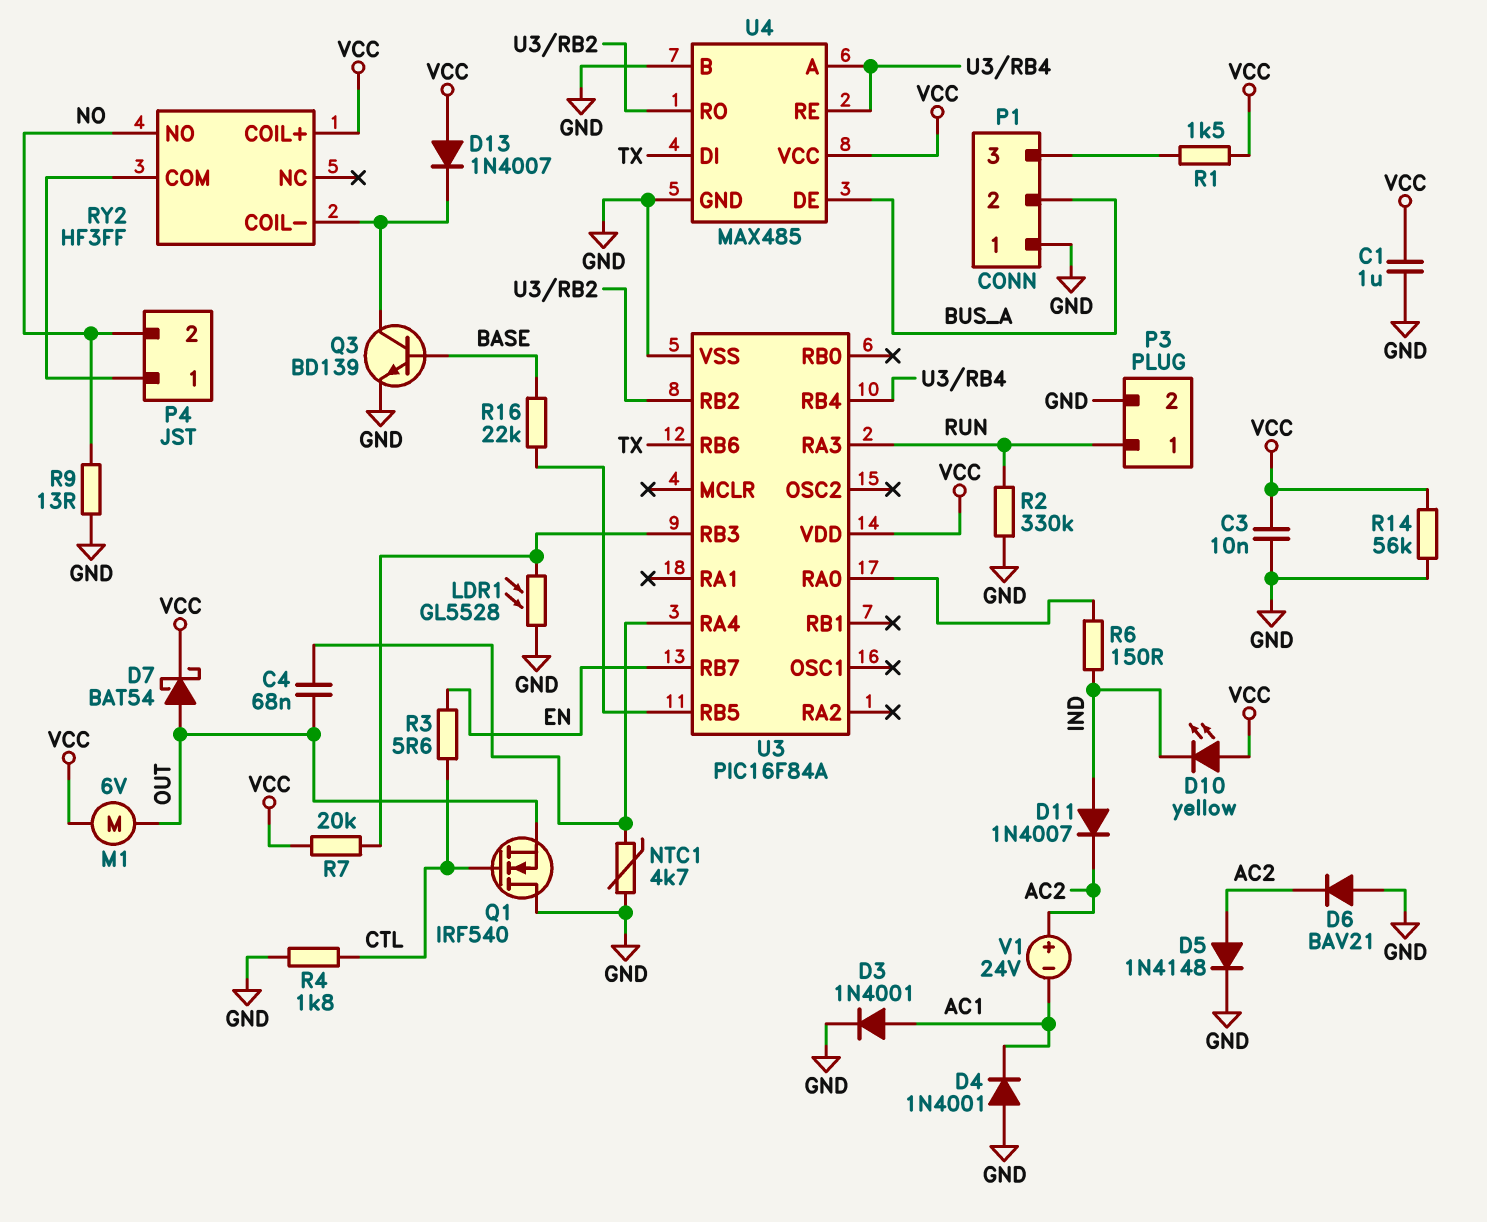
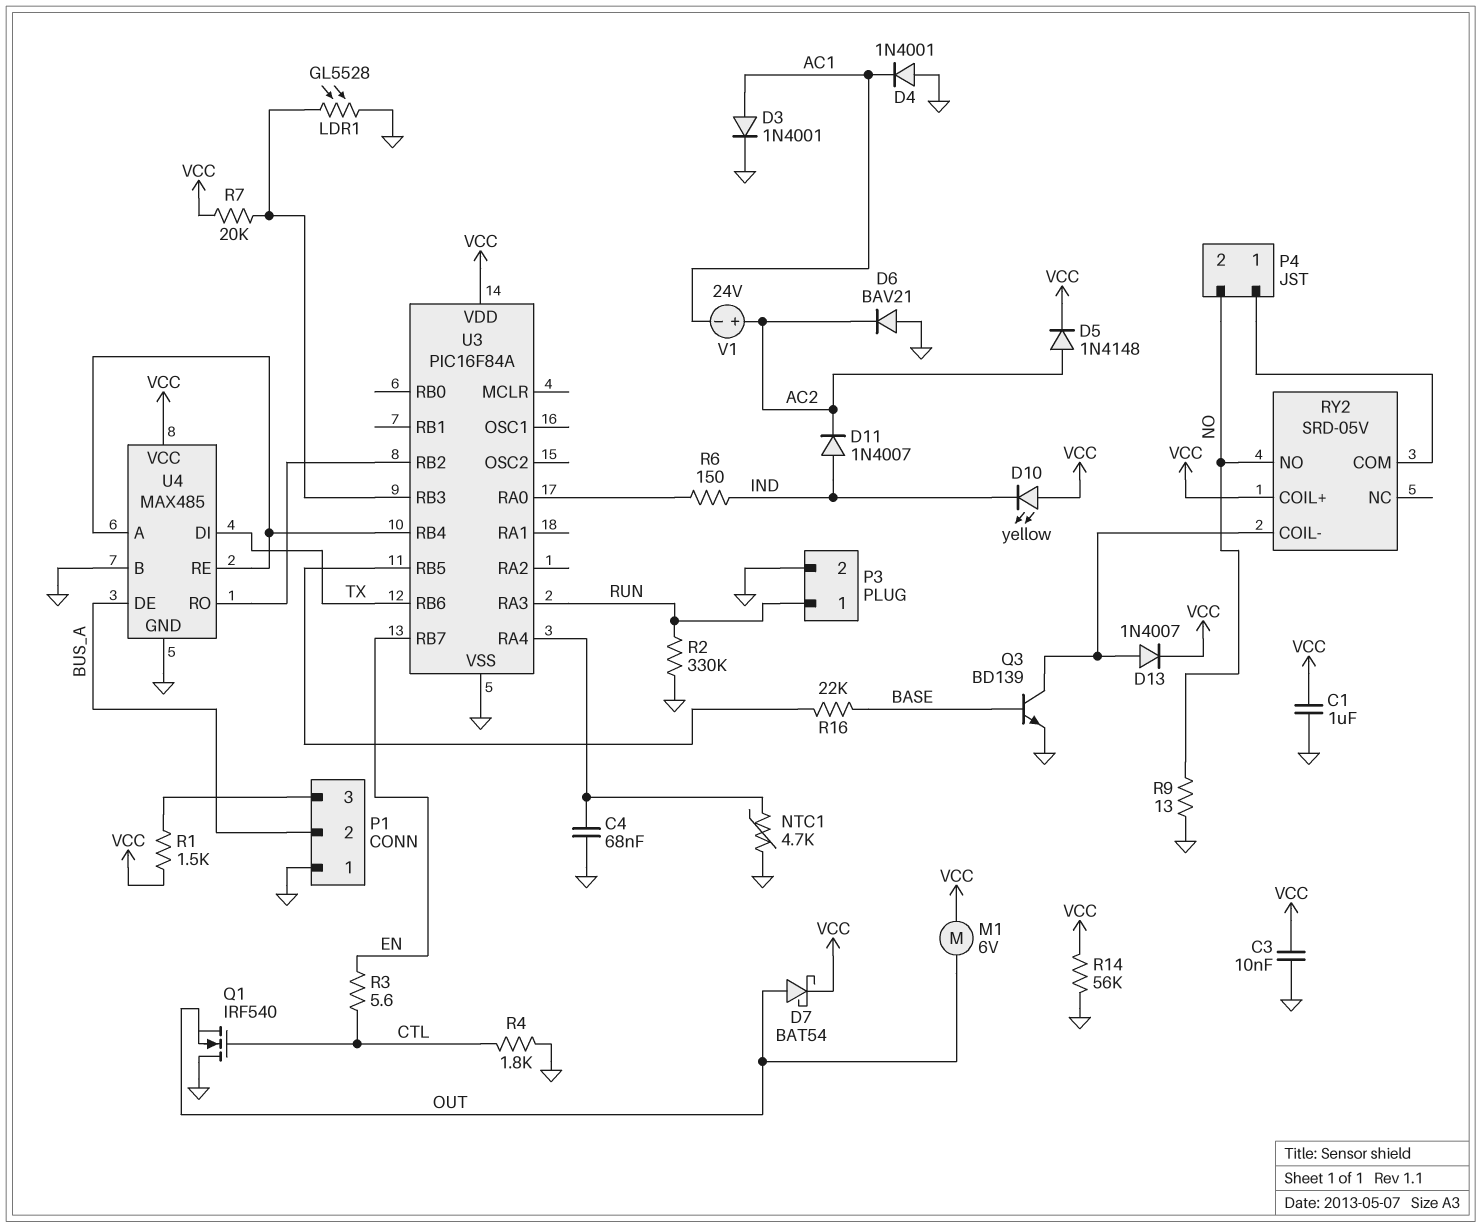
C4: 68nF (OUT, U3/RA4) -> 68nF (GND, U3/RA4)
D5: diode 1N4148 (A AC2, K GND) -> diode 1N4148 (A AC2, K VCC)
D13: diode 1N4007 (A VCC, K RY2/COIL-) -> diode 1N4007 (A RY2/COIL-, K VCC)
RY2: HF3FF -> SRD-05V

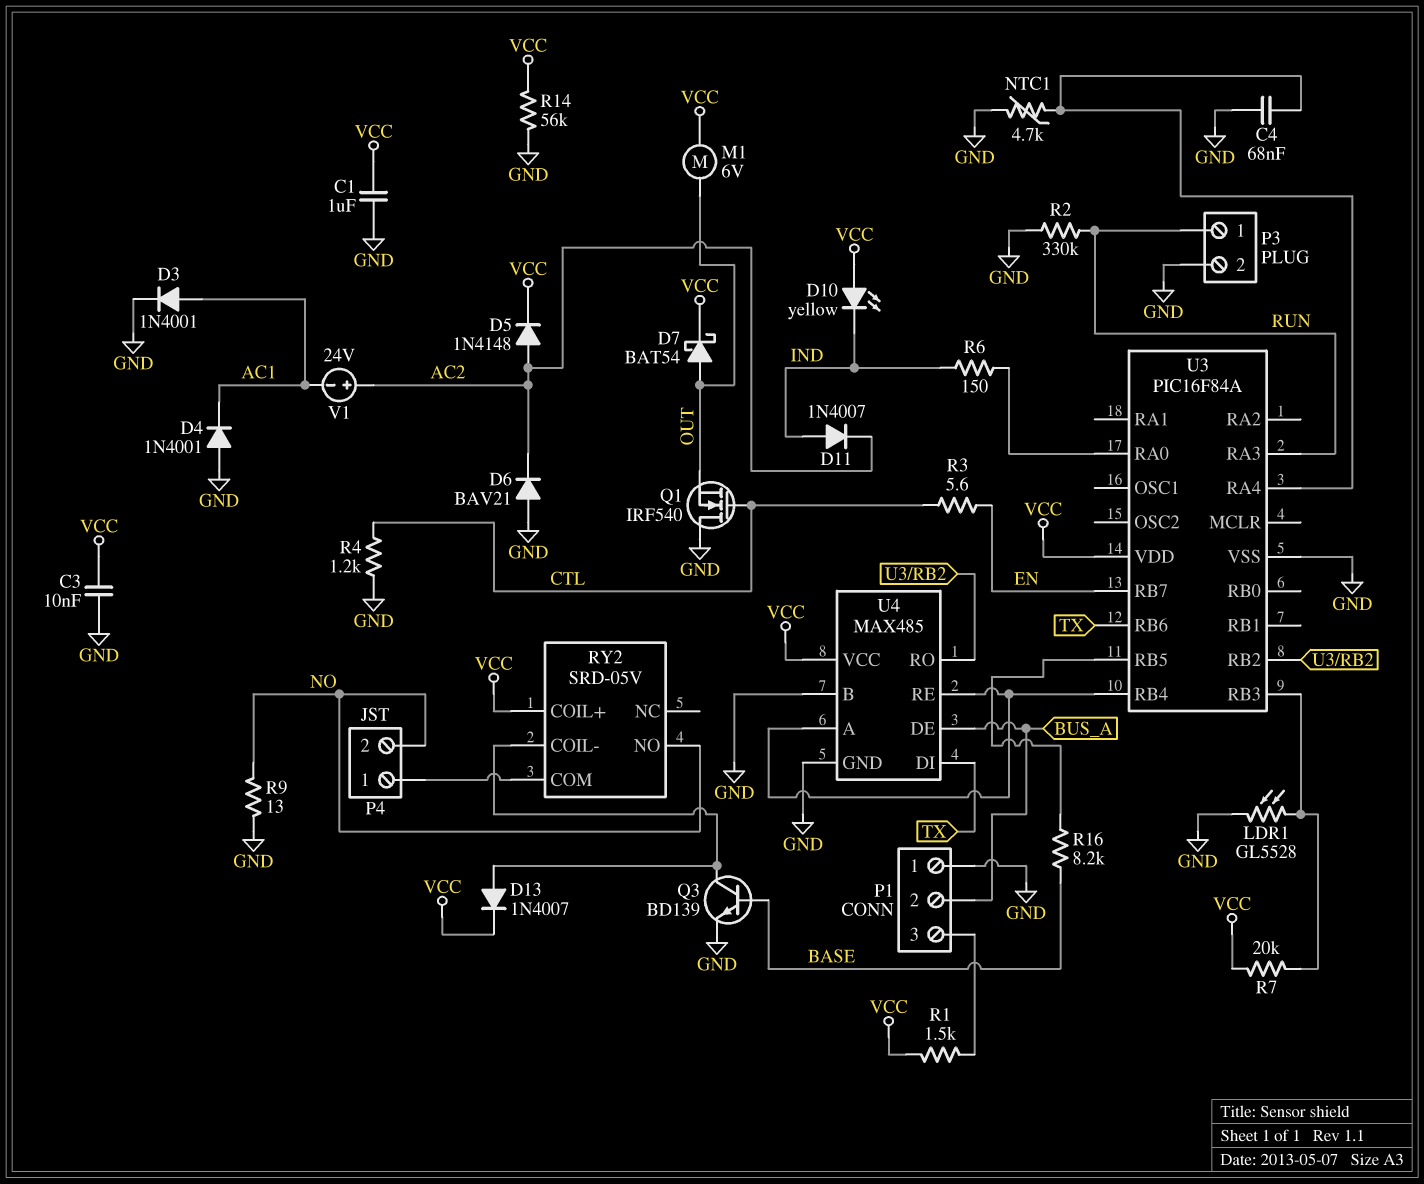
R4: 1.8k (CTL, GND) -> 1.2k (CTL, GND)
R16: 22k (BASE, U3/RB5) -> 8.2k (BASE, U3/RB5)

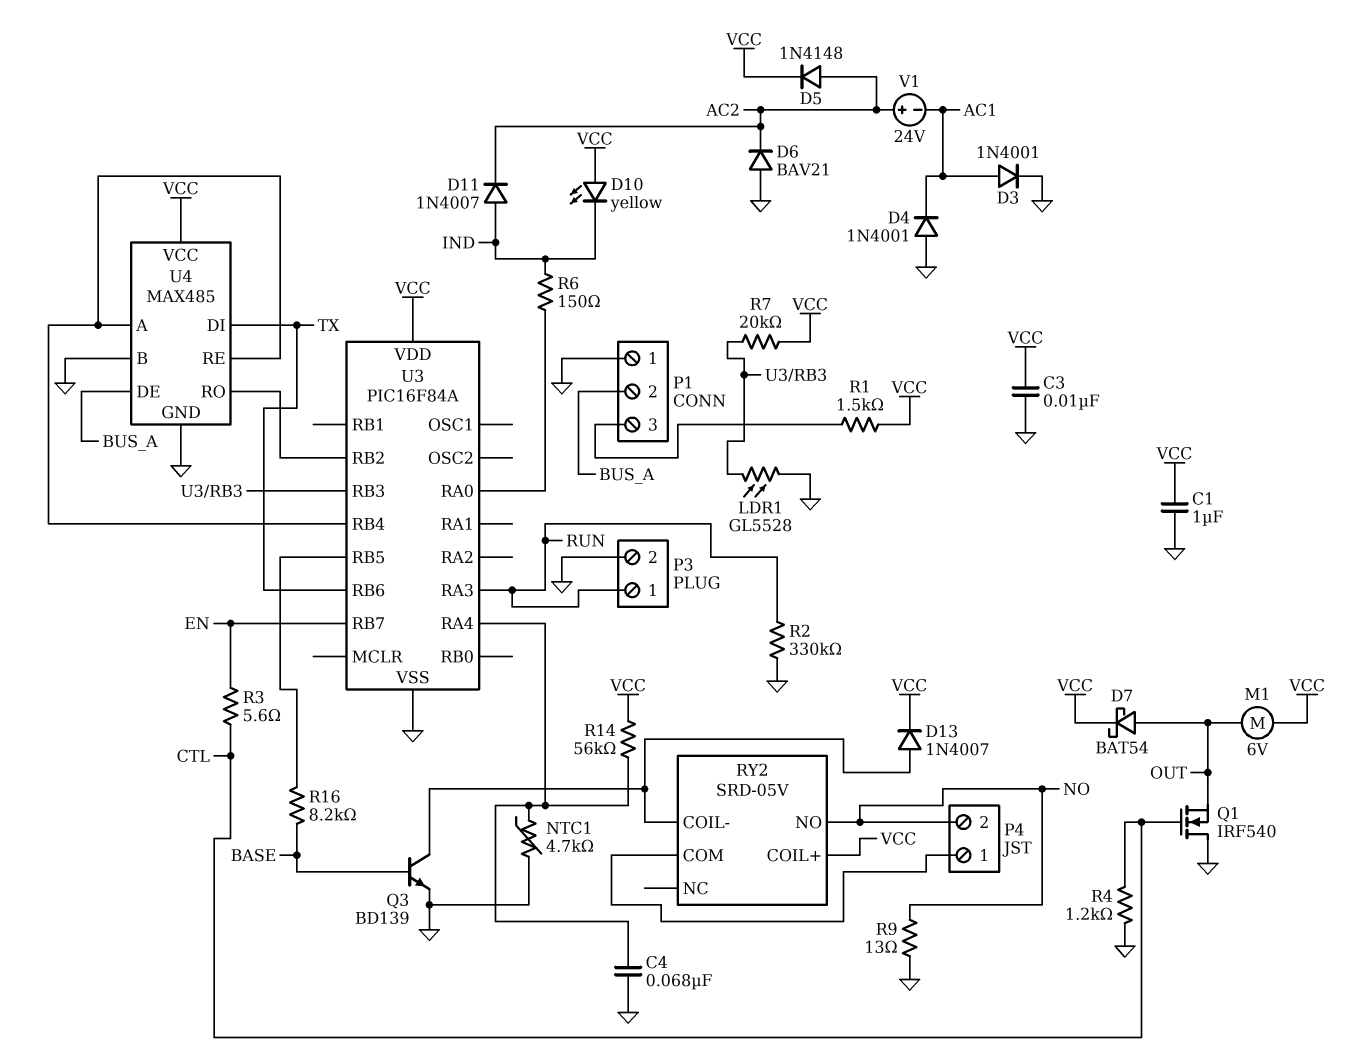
R14: 56k (GND, VCC) -> 56k (U3/RA4, VCC)

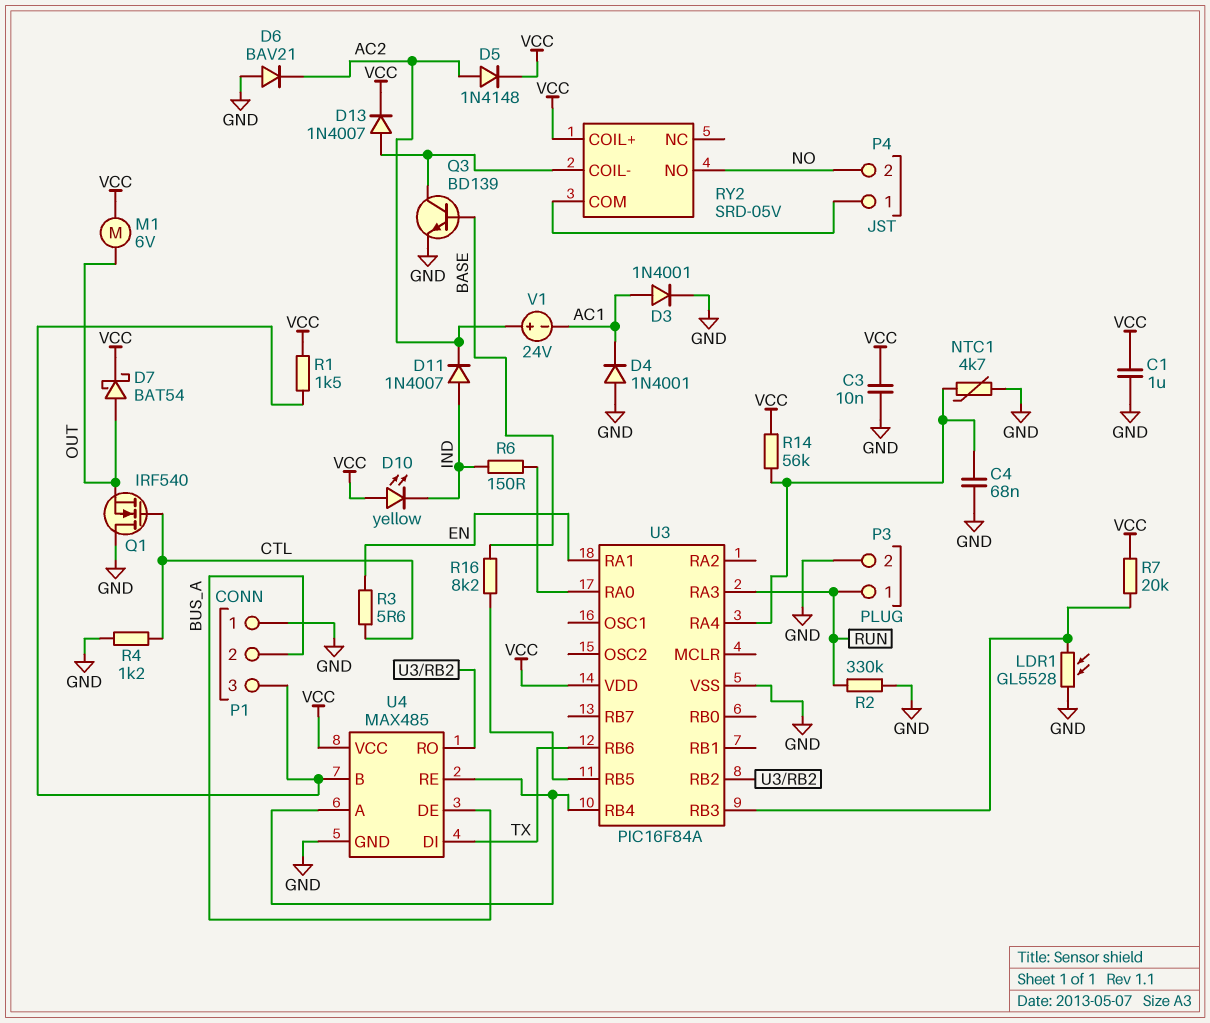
R9: 13 (GND, NO) -> none
U3 pin RA1: none -> EN
U3 pin RB7: EN -> none
U4 pin B: GND -> P1/3

